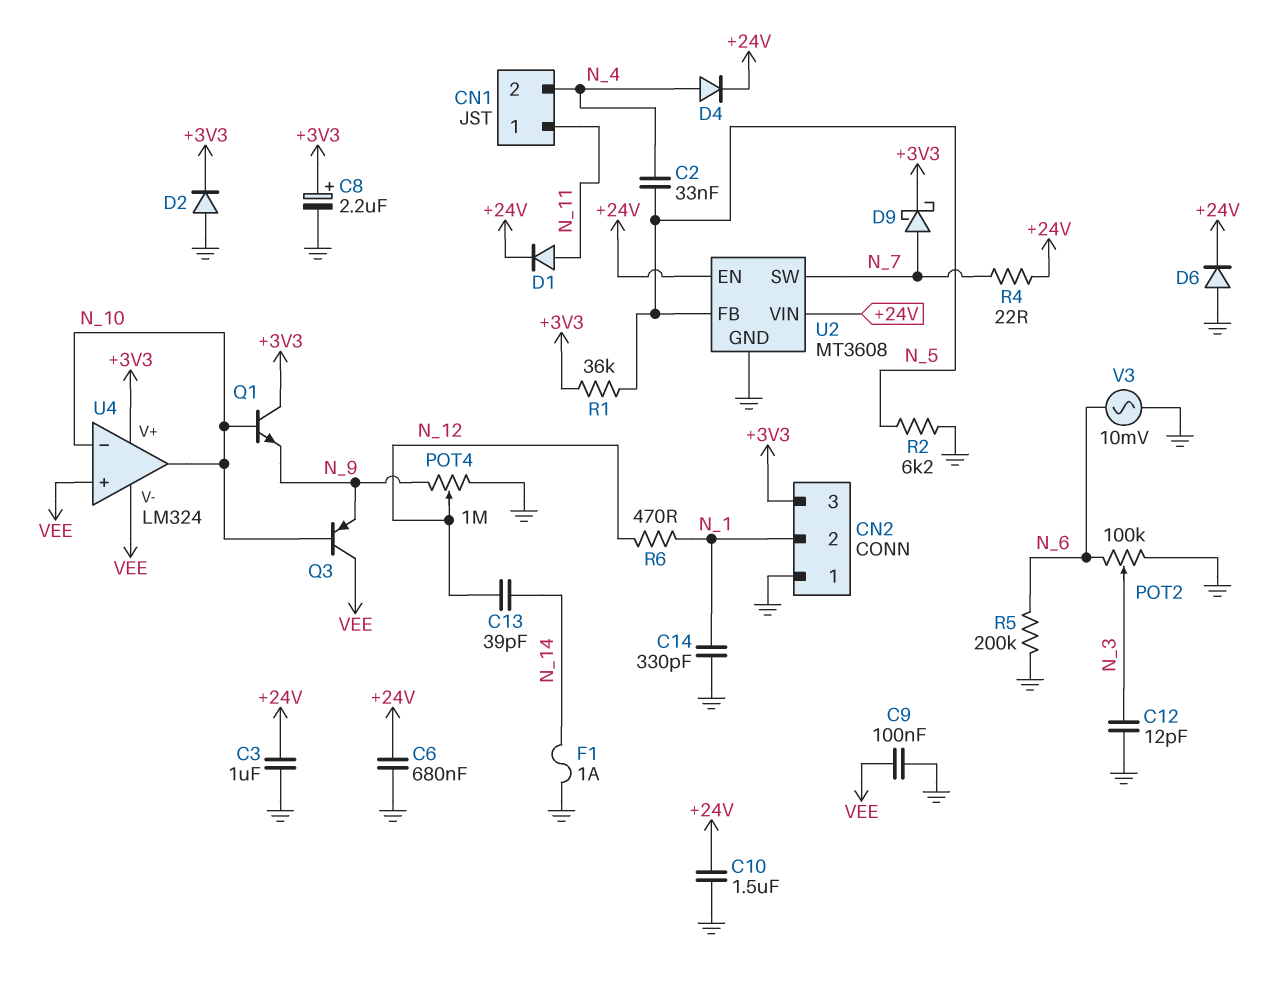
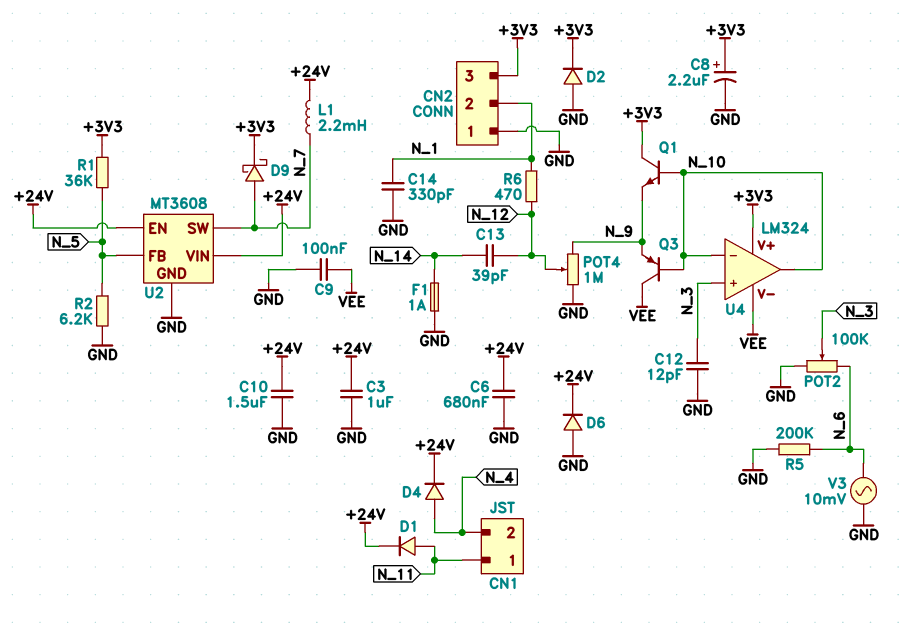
C2: 33nF (N_4, N_5) -> none
L1: none -> 2.2mH (+24V, N_7)
R4: 22 (+24V, N_7) -> none
U4 pin in+: VEE -> N_3

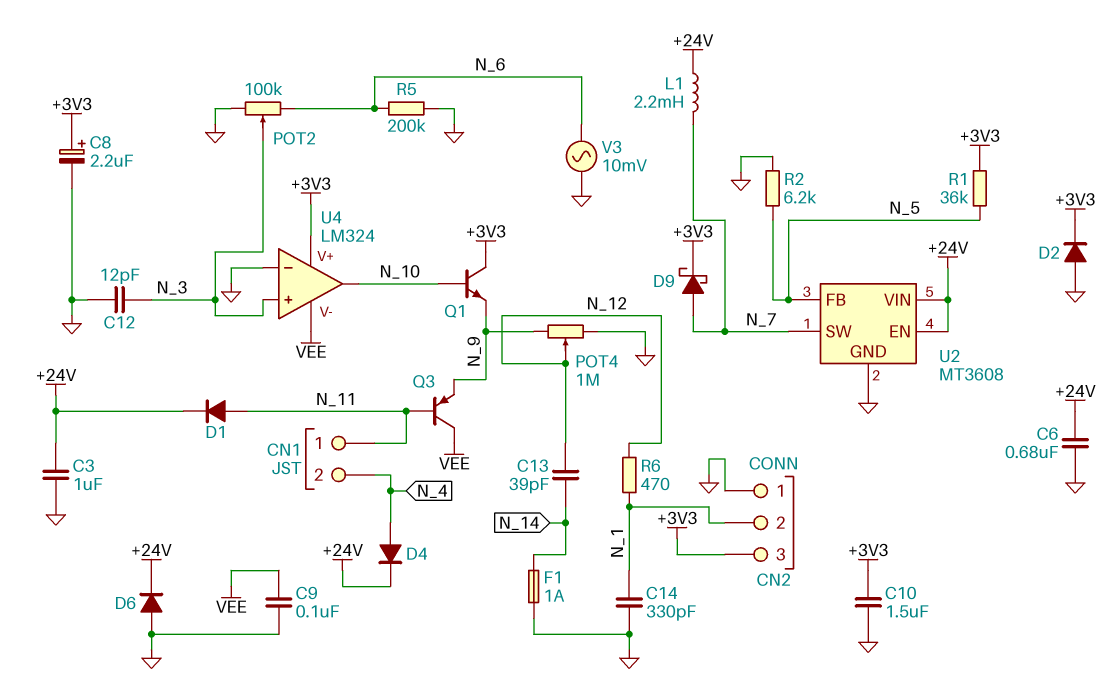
C10: 1.5uF (+24V, GND) -> 1.5uF (+3V3, GND)
Q3: PNP (B N_10, C VEE, E N_9) -> PNP (B N_11, C VEE, E N_9)
U4 pin in-: N_10 -> GND

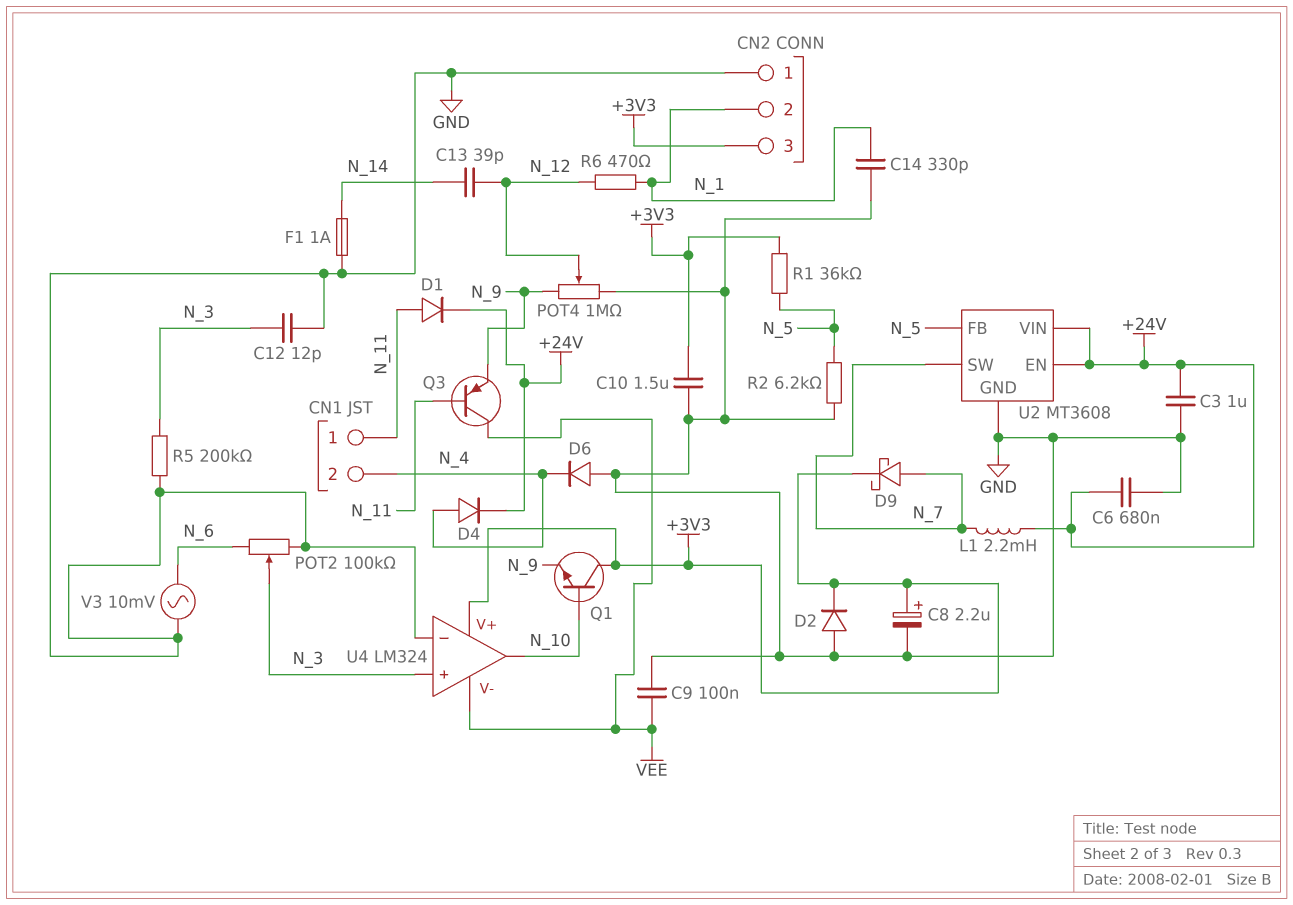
D6: diode (A GND, K +24V) -> diode (A GND, K N_4)
R5: 200k (GND, N_6) -> 200k (GND, N_3)

